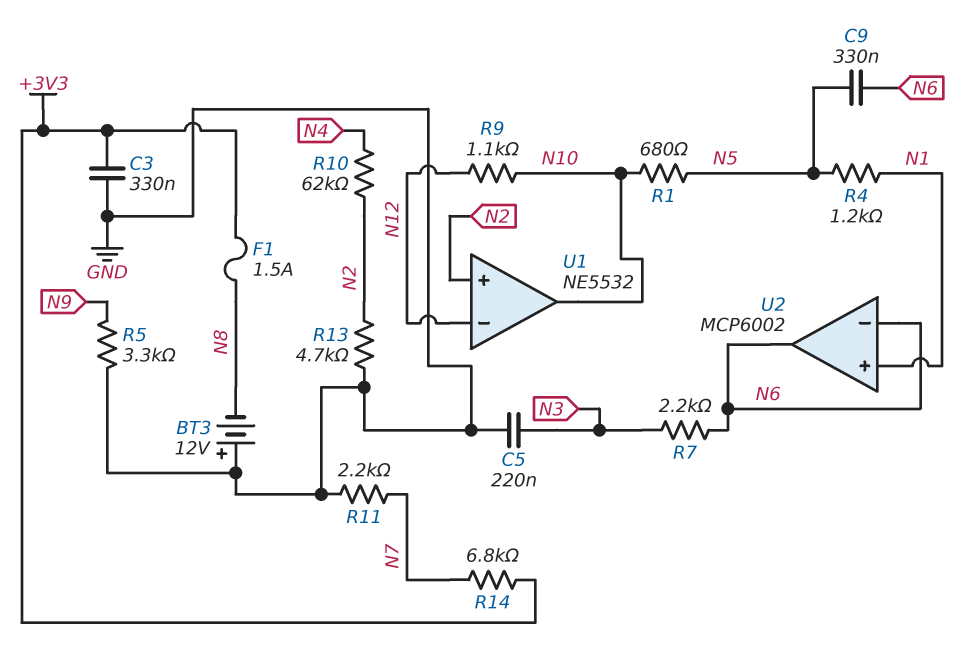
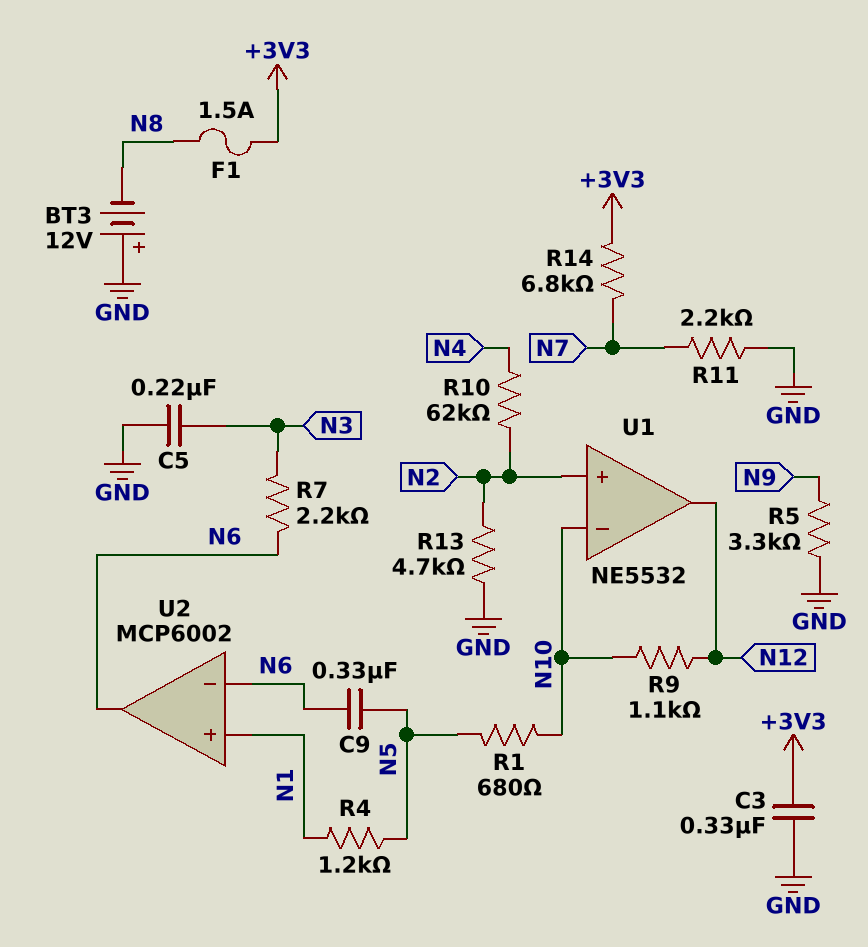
U1 pin in-: N12 -> N10
U1 pin out: N10 -> N12

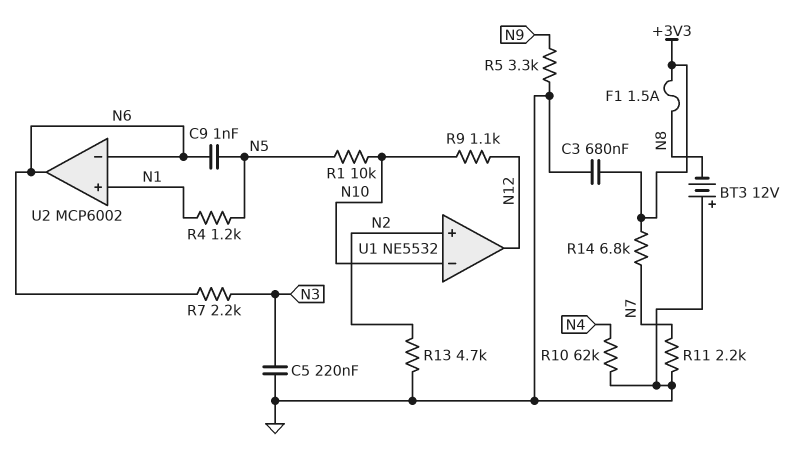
C3: 330nF (+3V3, GND) -> 680nF (+3V3, GND)
C9: 330nF (N5, N6) -> 1nF (N5, N6)
R1: 680 (N5, N10) -> 10k (N5, N10)
R10: 62k (N2, N4) -> 62k (GND, N4)

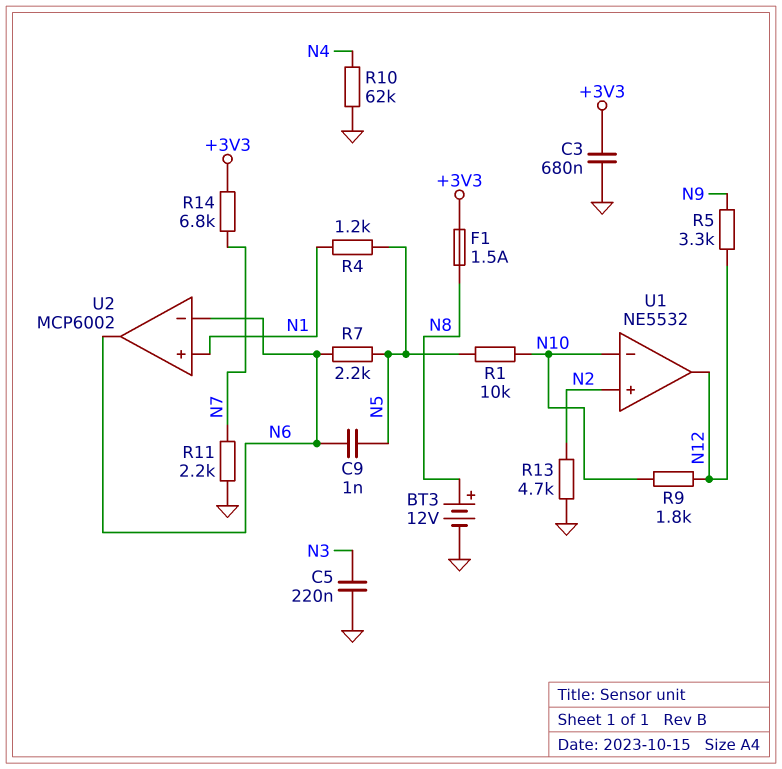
BT3: 12V (plus GND, minus N8) -> 12V (plus N8, minus GND)
R5: 3.3k (GND, N9) -> 3.3k (N9, N12)
R7: 2.2k (N3, N6) -> 2.2k (N5, N6)
R9: 1.1k (N10, N12) -> 1.8k (N10, N12)

